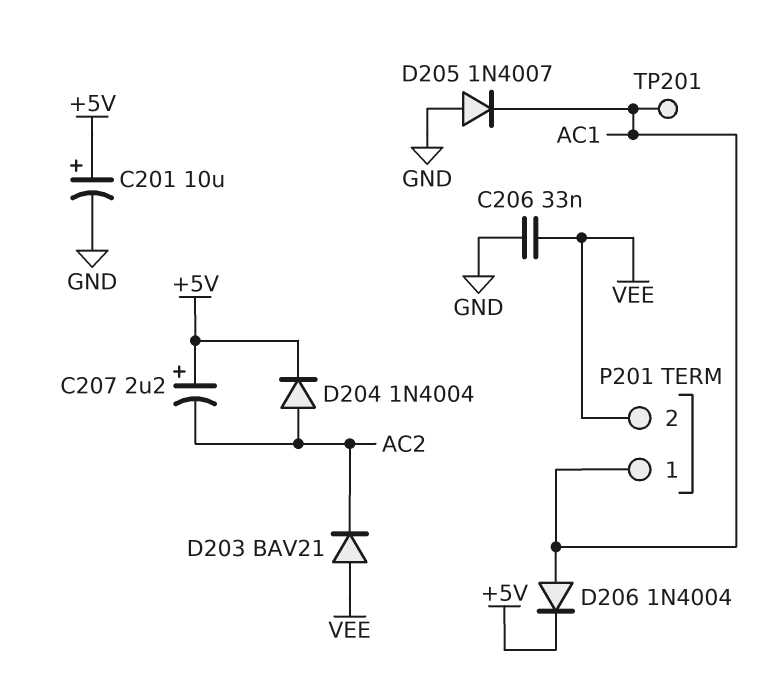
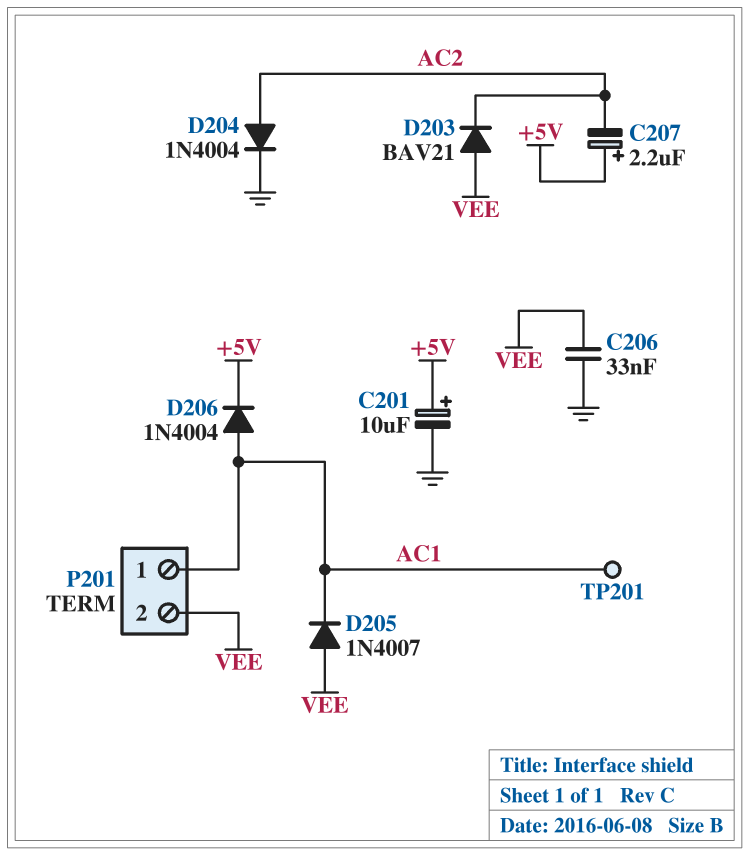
D204: diode 1N4004 (A AC2, K +5V) -> diode 1N4004 (A AC2, K GND)
D205: diode 1N4007 (A GND, K AC1) -> diode 1N4007 (A VEE, K AC1)

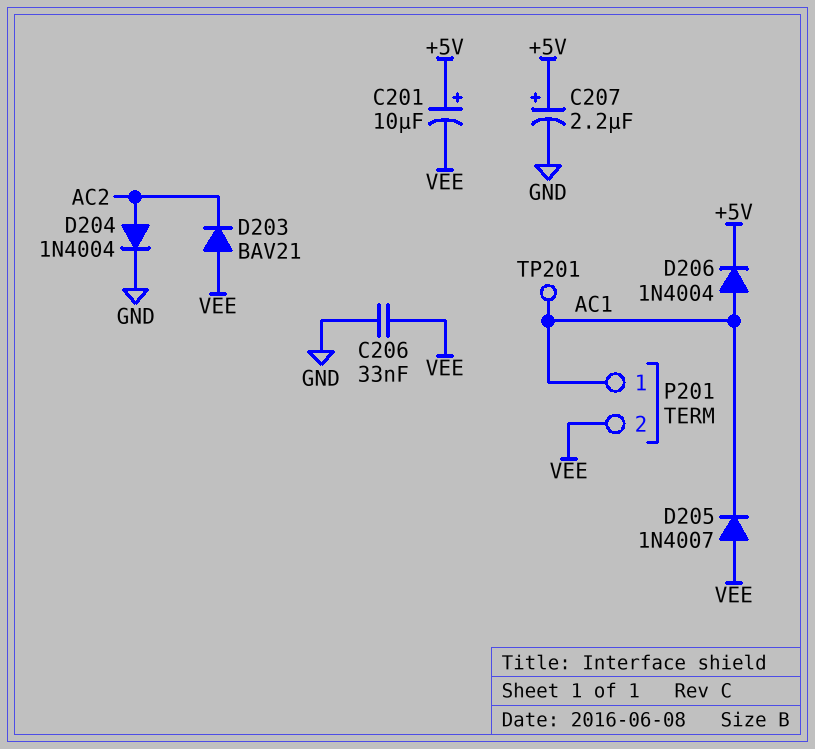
C201: 10uF (plus +5V, minus GND) -> 10uF (plus +5V, minus VEE)
C207: 2.2uF (plus +5V, minus AC2) -> 2.2uF (plus +5V, minus GND)

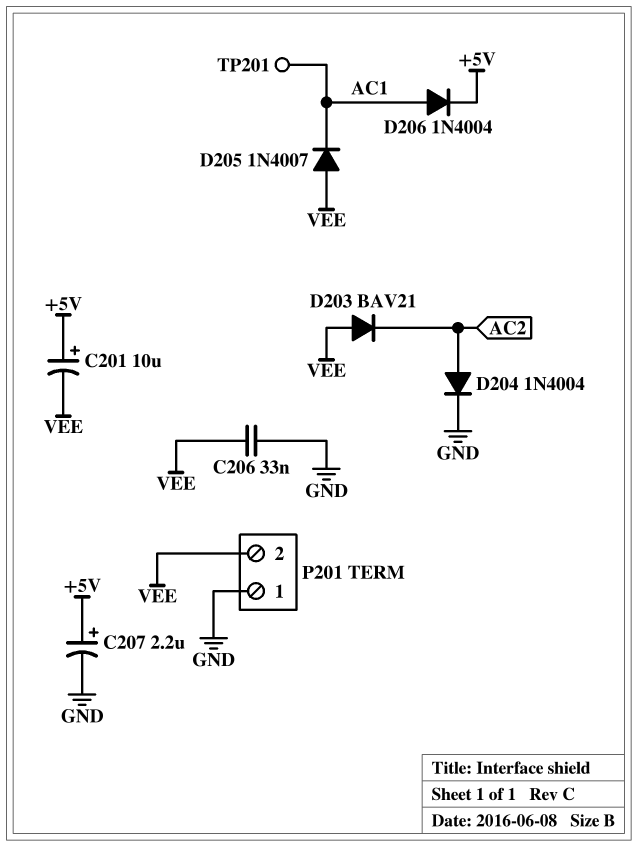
P201 pin 1: AC1 -> GND

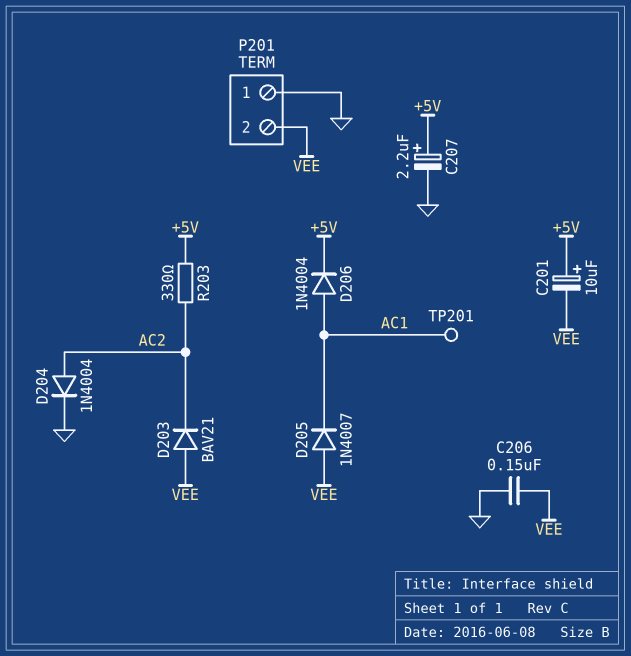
C206: 33nF (GND, VEE) -> 150nF (GND, VEE)
R203: none -> 330 (+5V, AC2)

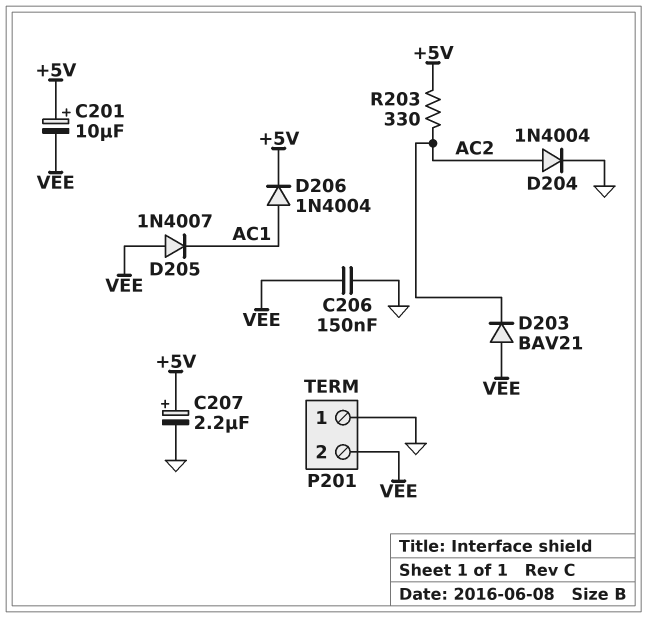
TP201: test point (AC1) -> none

